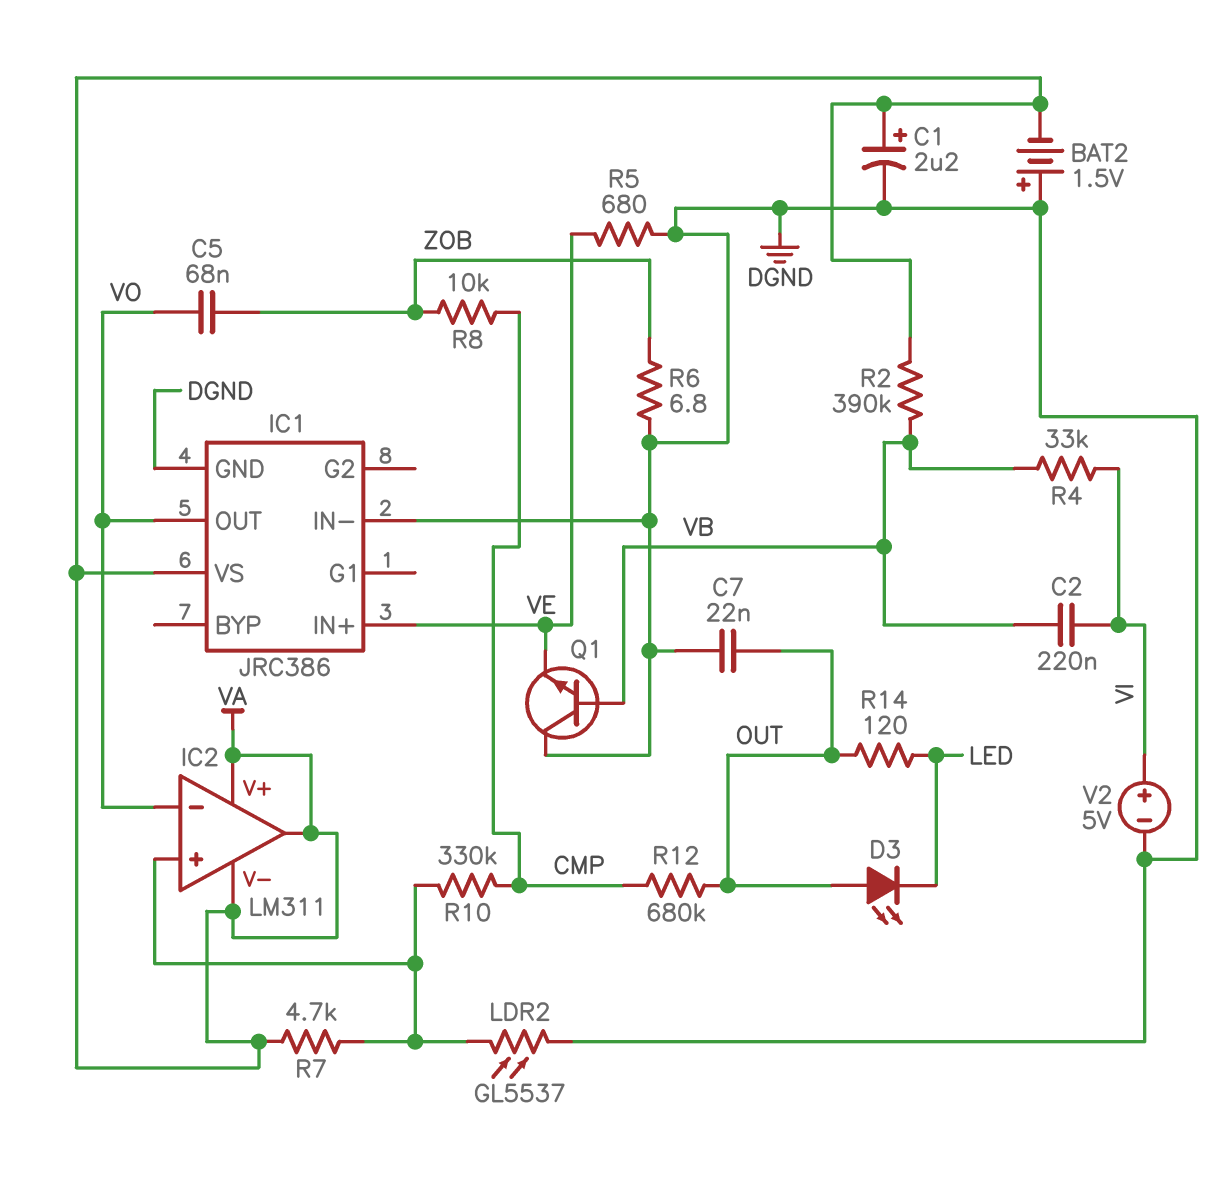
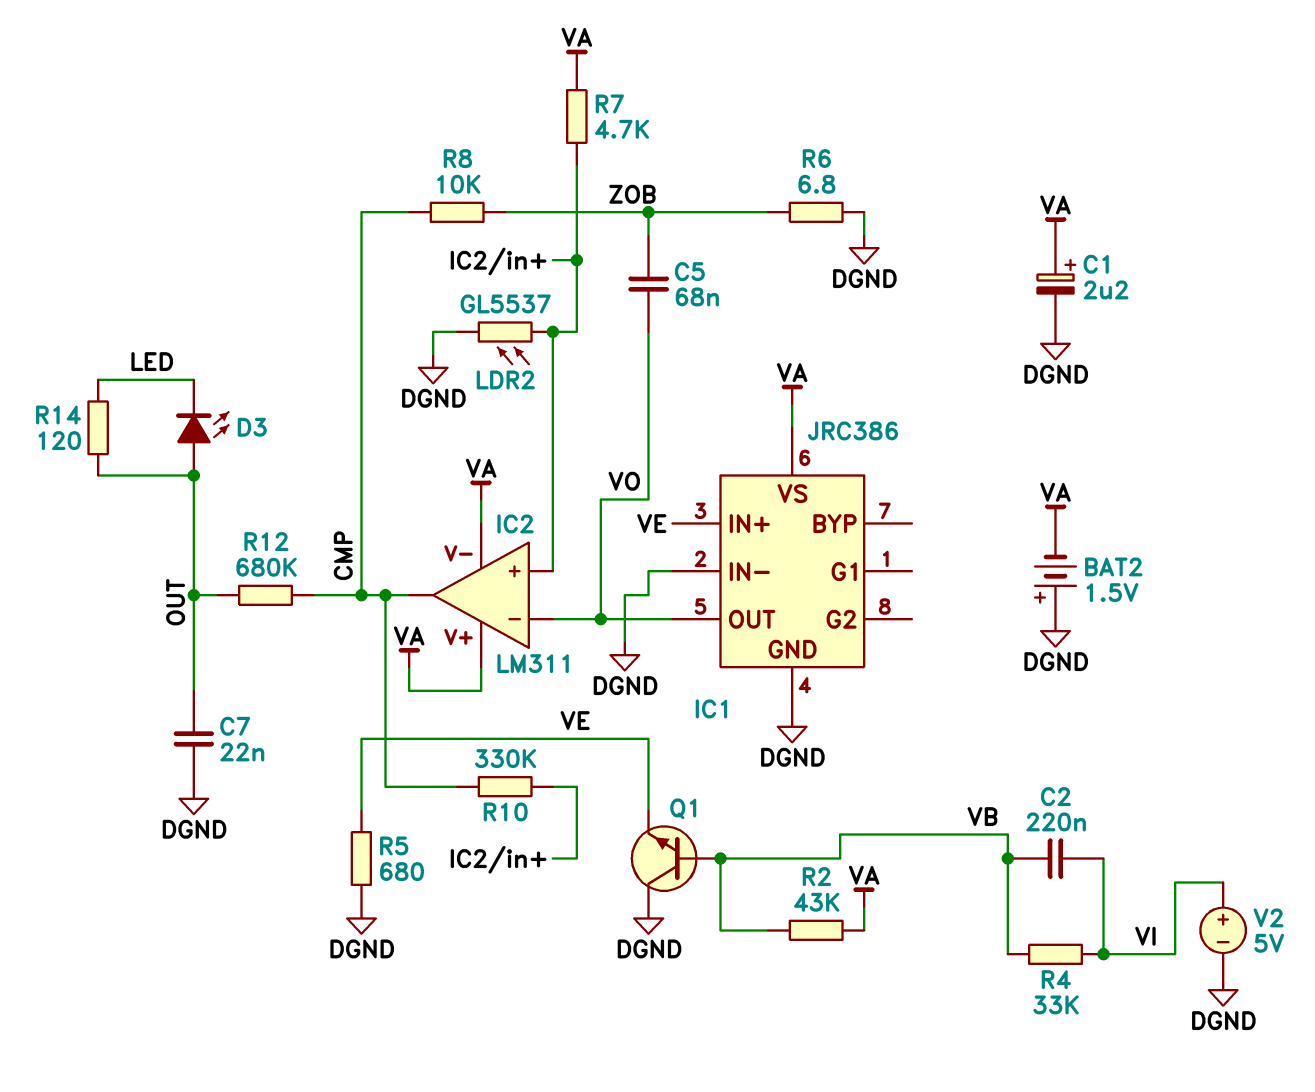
IC2 pin out: VA -> CMP
R2: 390k (VA, VB) -> 43k (VA, VB)

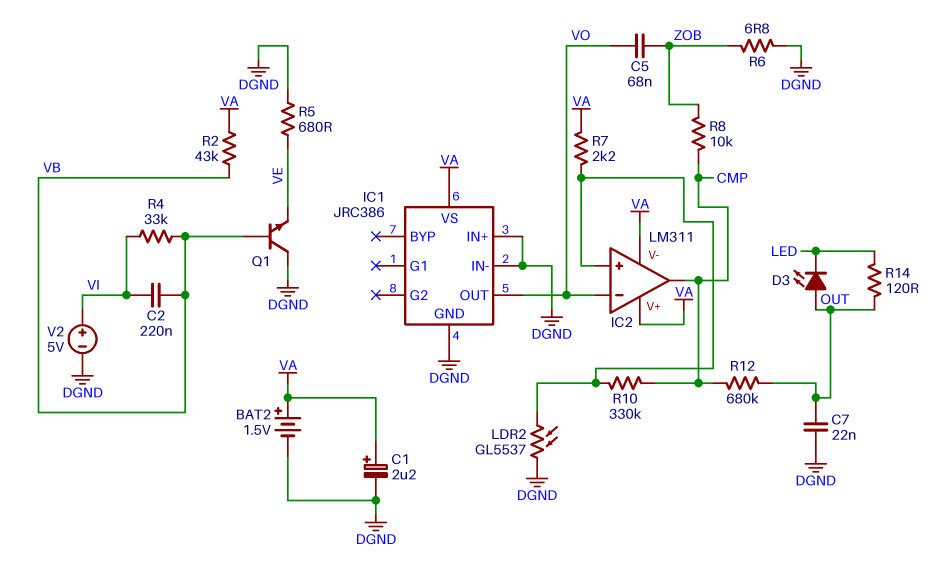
BAT2: 1.5V (plus DGND, minus VA) -> 1.5V (plus VA, minus DGND)
IC1 pin IN+: VE -> DGND
R7: 4.7k (IC2/in+, VA) -> 2.2k (IC2/in+, VA)

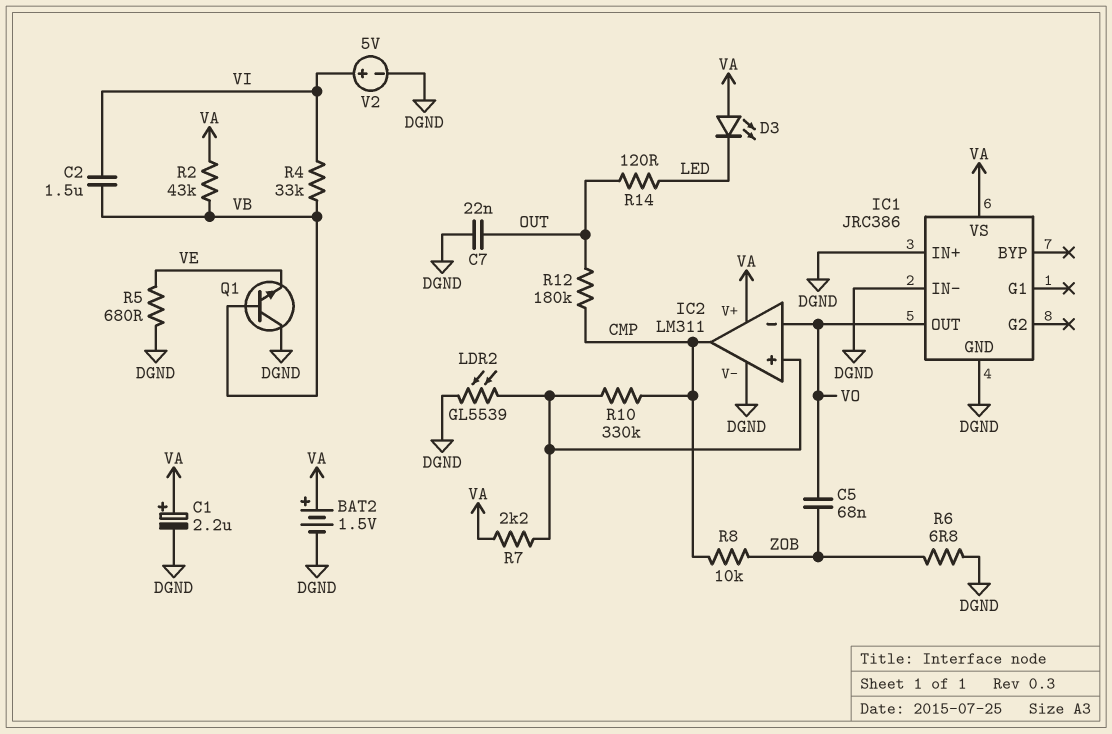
C2: 220nF (VB, VI) -> 1.5uF (VB, VI)
D3: LED (A OUT, K LED) -> LED (A VA, K LED)
IC2 pin V-: VA -> DGND
LDR2: GL5537 (DGND, IC2/in+) -> GL5539 (DGND, IC2/in+)
R12: 680k (CMP, OUT) -> 180k (CMP, OUT)

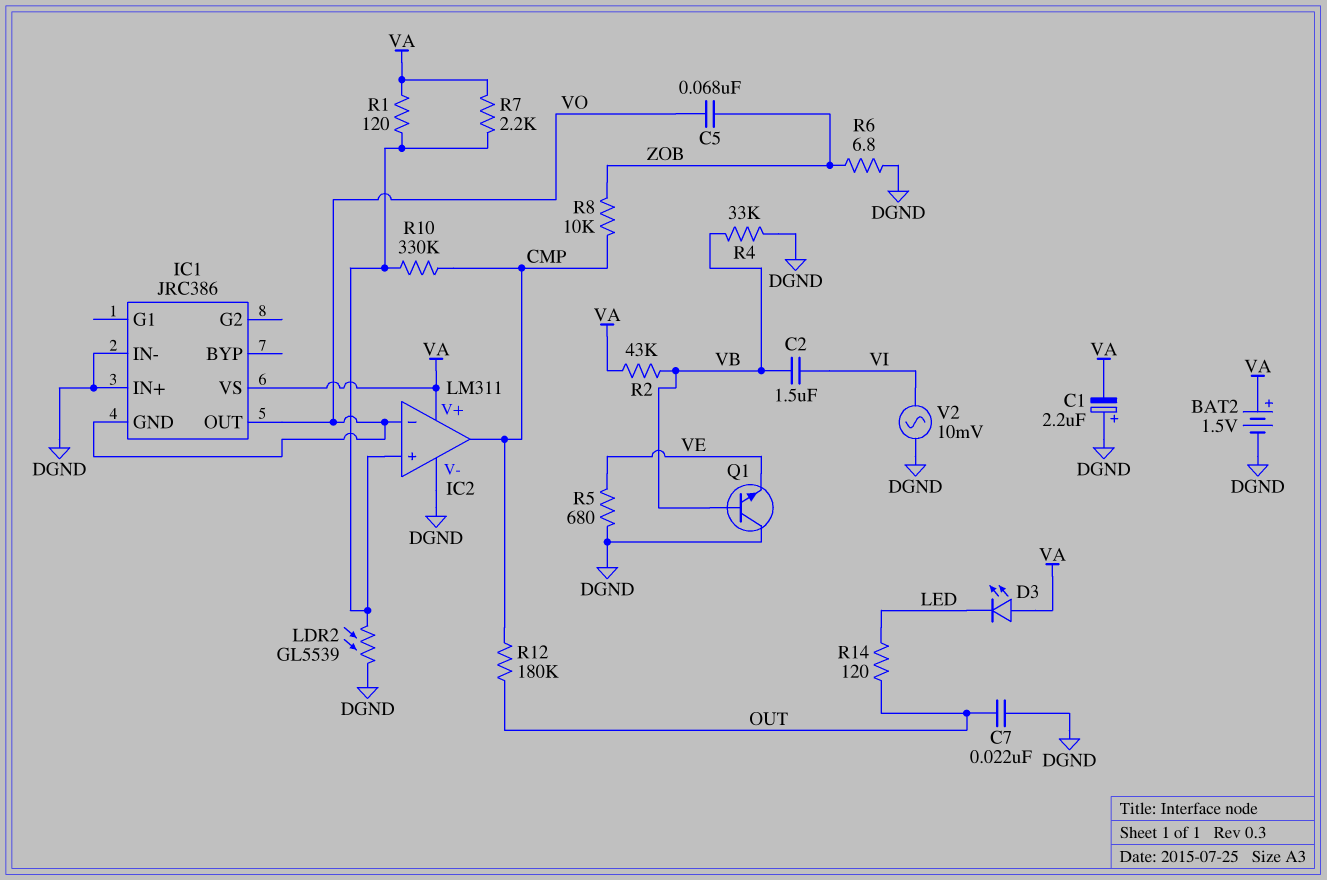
C1: 2.2uF (plus VA, minus DGND) -> 2.2uF (plus DGND, minus VA)
IC1 pin GND: DGND -> VO
R1: none -> 120 (IC2/in+, VA)
R4: 33k (VB, VI) -> 33k (DGND, VB)
V2: 5V (plus VI, minus DGND) -> AC 10mV (DGND, VI)

